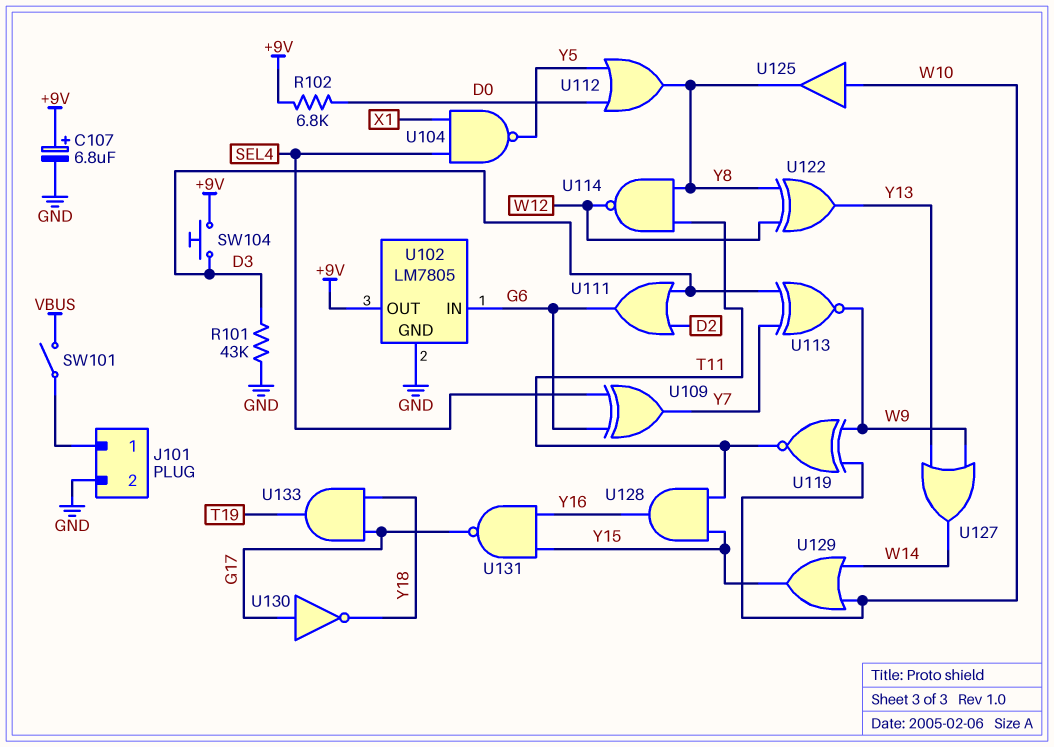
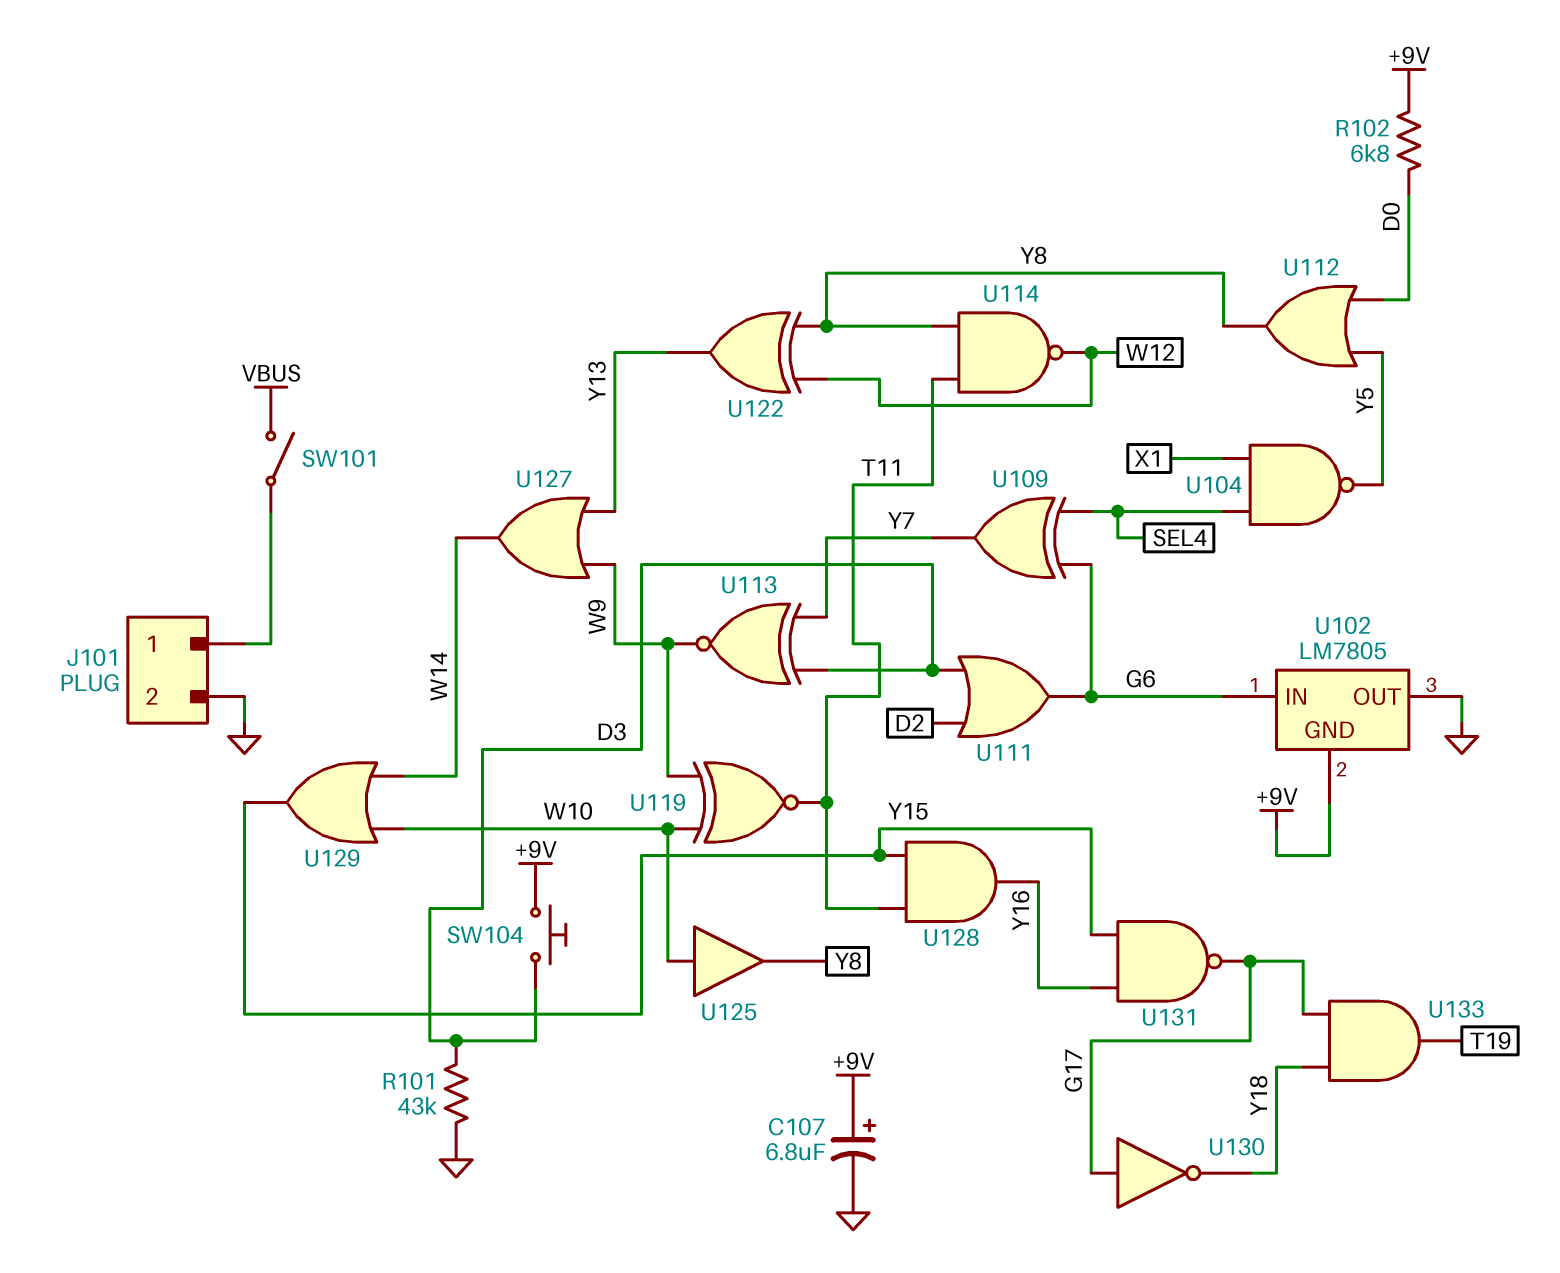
U102 pin GND: GND -> +9V
U102 pin OUT: +9V -> GND

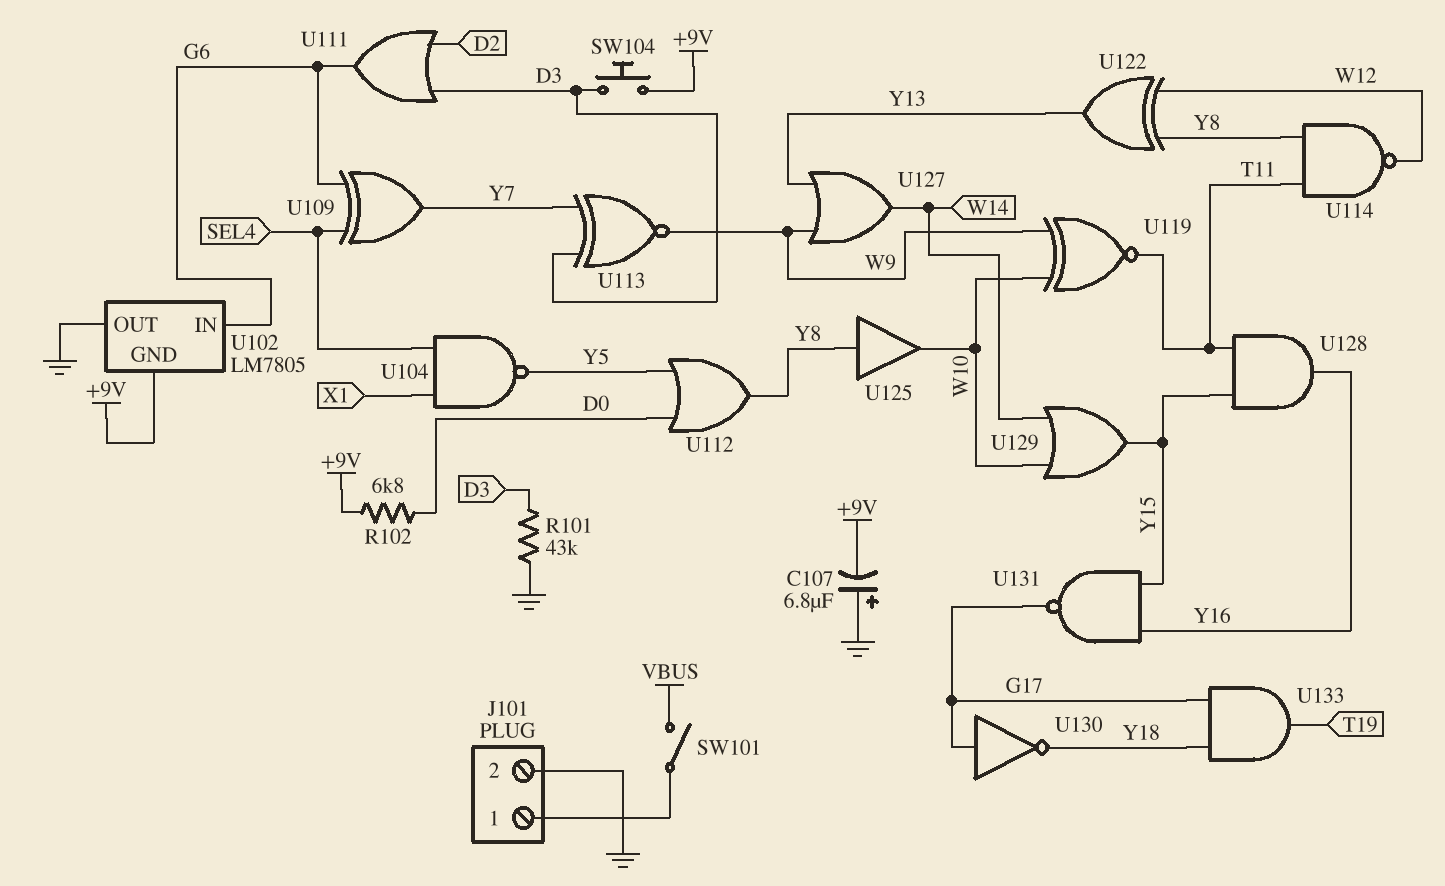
C107: 6.8uF (plus +9V, minus GND) -> 6.8uF (plus GND, minus +9V)
U125: buffer (in W10, out Y8) -> buffer (in Y8, out W10)

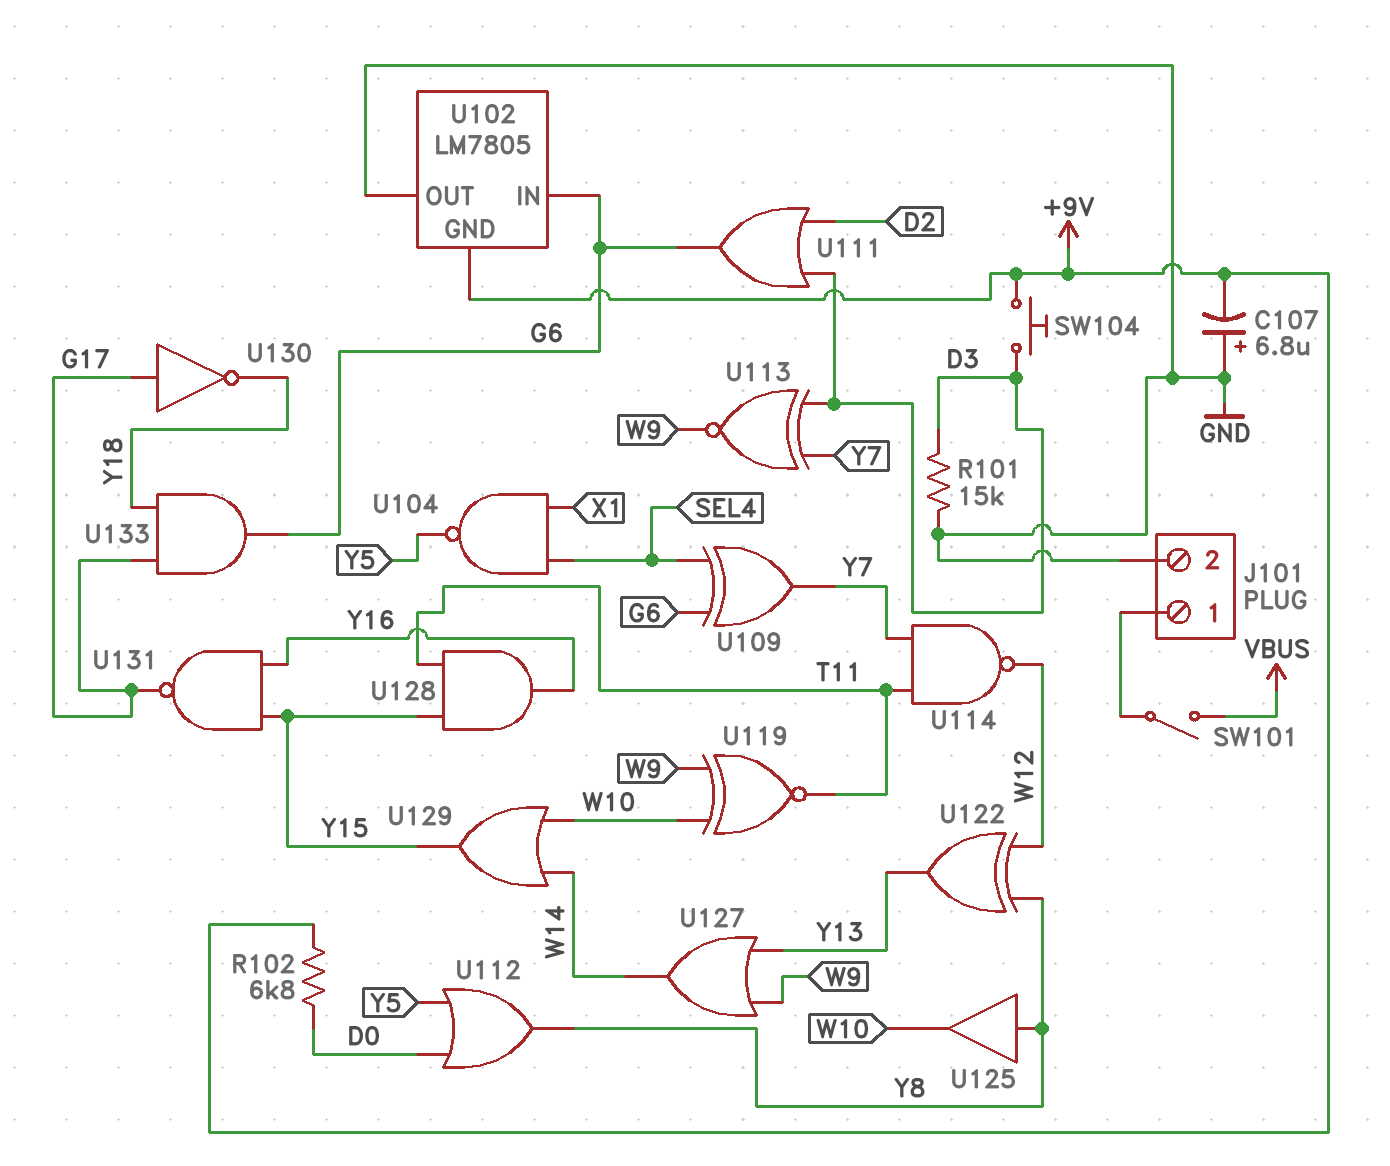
R101: 43k (D3, GND) -> 15k (D3, GND)
U114: NAND (in T11, in Y8, out W12) -> NAND (in T11, in Y7, out W12)
U133: AND (in G17, in Y18, out T19) -> AND (in G17, in Y18, out G6)

